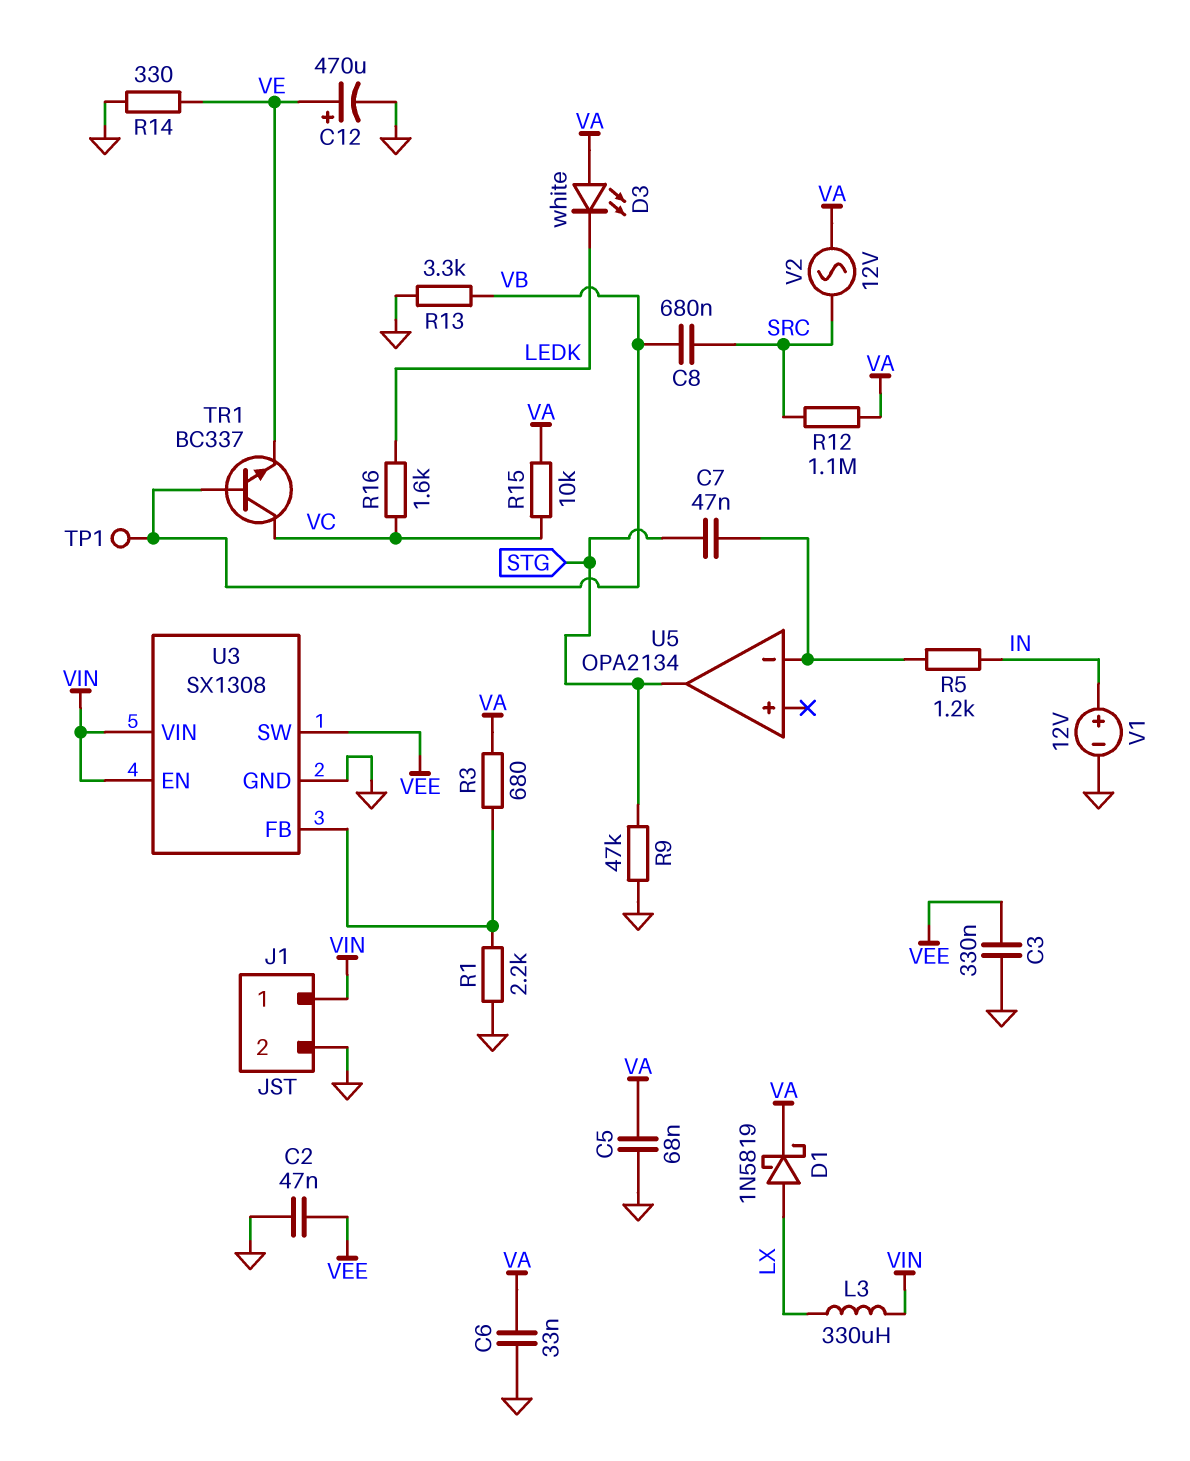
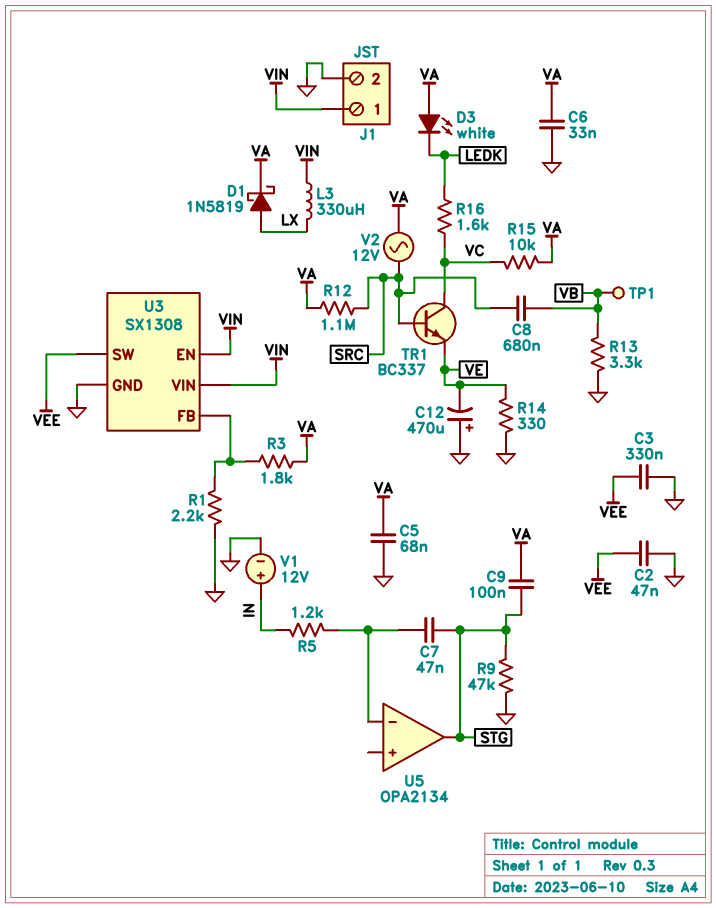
C9: none -> 100nF (STG, VA)
C12: 470uF (plus VE, minus GND) -> 470uF (plus GND, minus VE)
R3: 680 (U3/FB, VA) -> 1.8k (U3/FB, VA)
TR1: NPN BC337 (B VB, C VC, E VE) -> NPN BC337 (B SRC, C VC, E VE)

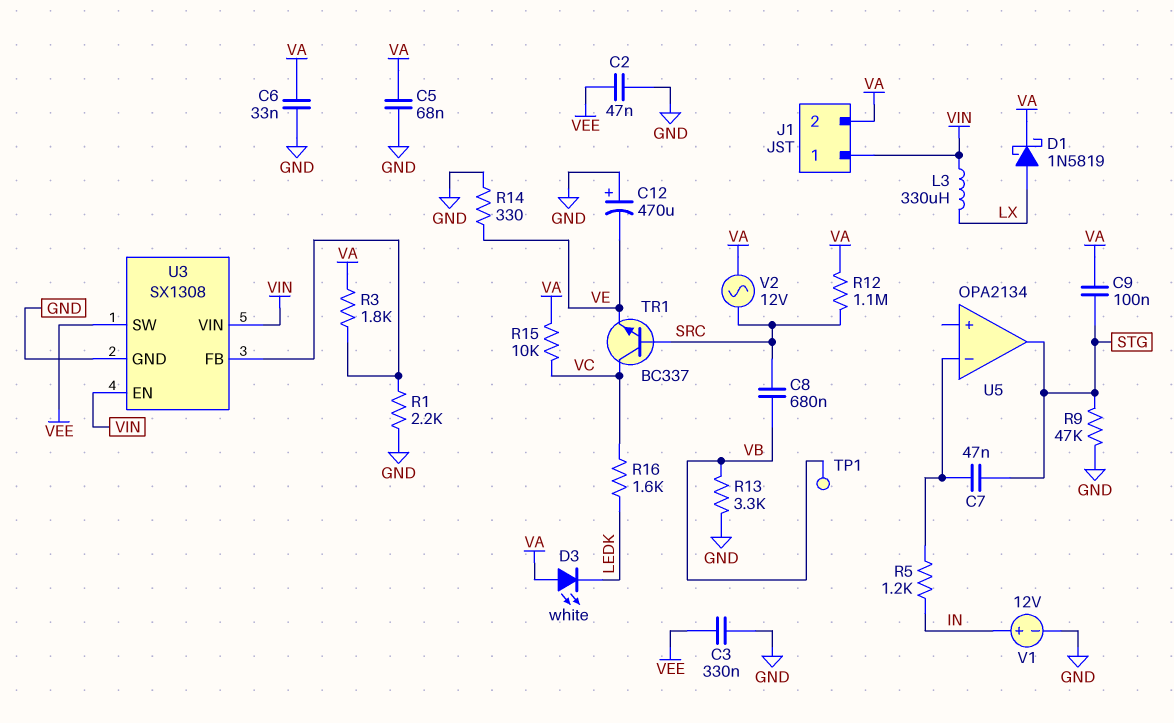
J1 pin 2: GND -> VA

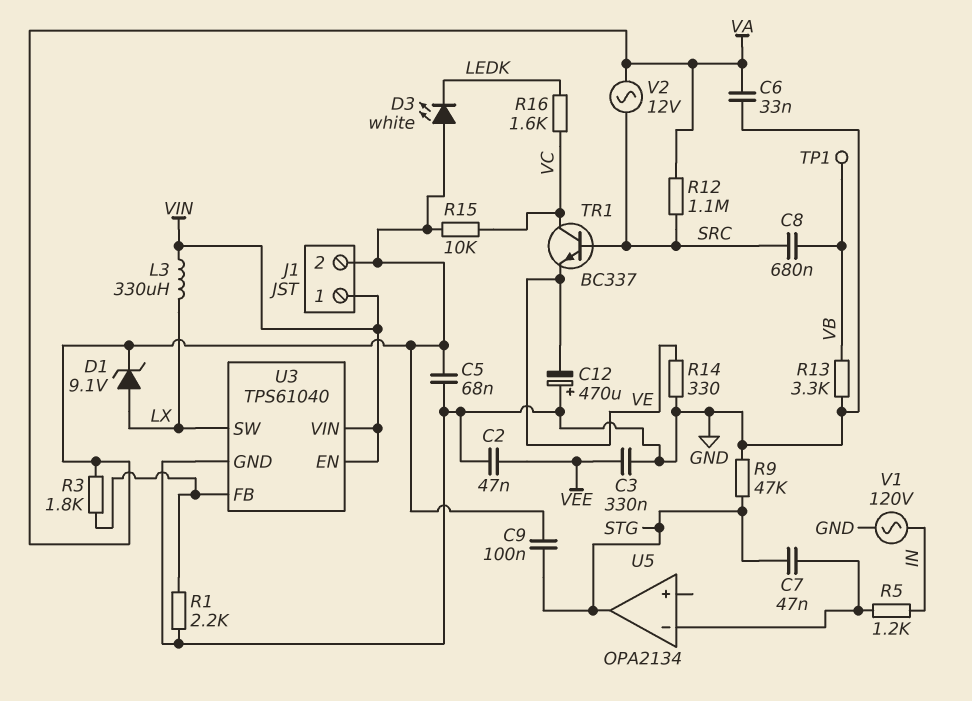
D1: schottky 1N5819 (A LX, K VA) -> zener 9.1V (A LX, K VA)
U3: SX1308 -> TPS61040
U3 pin SW: VEE -> LX
V1: 12V (plus IN, minus GND) -> AC 120V (GND, IN)

